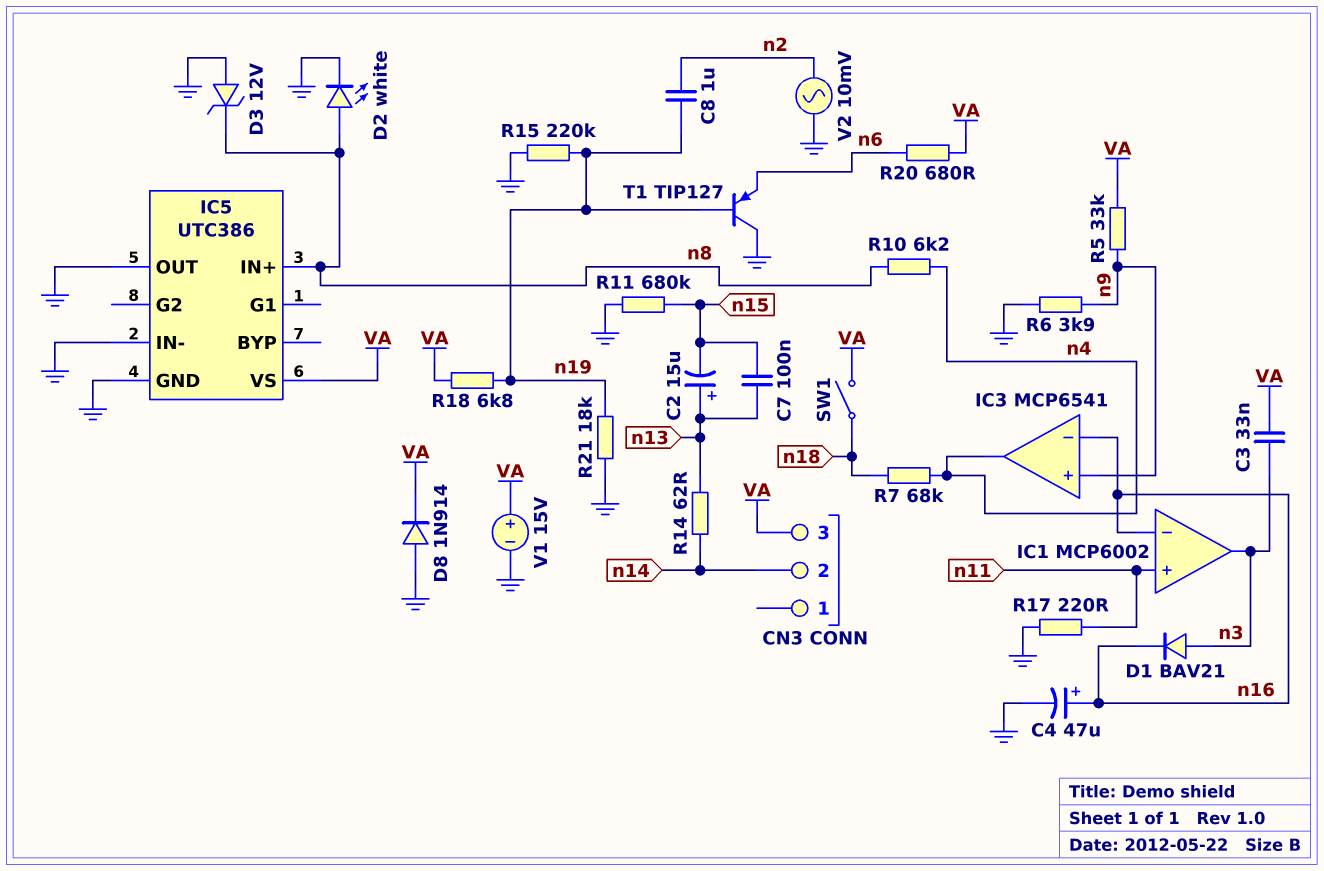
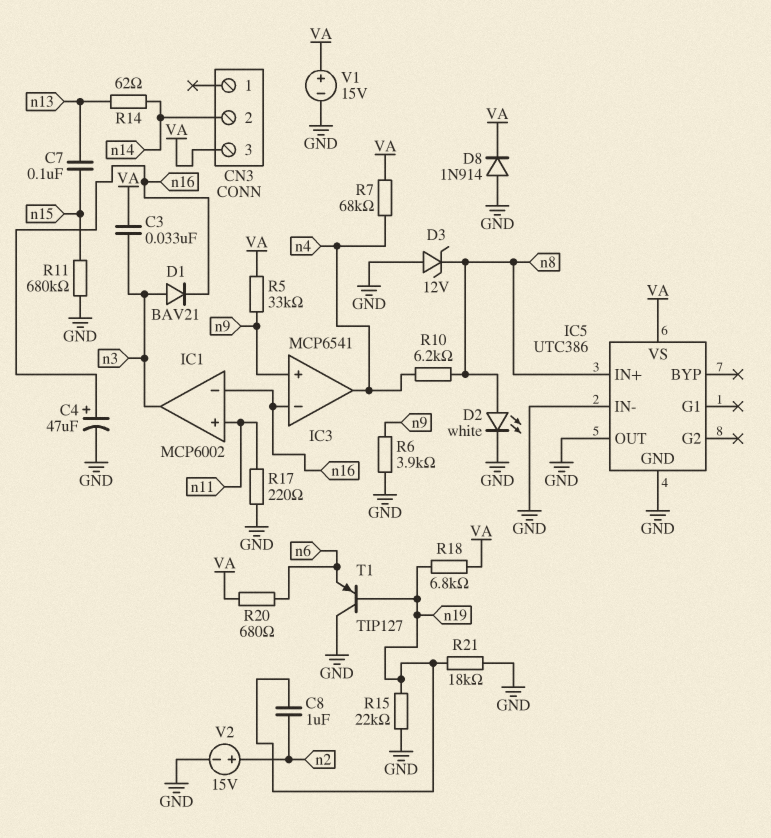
C2: 15uF (plus n13, minus n15) -> none
R7: 68k (n4, n18) -> 68k (VA, n4)
R15: 220k (GND, n19) -> 22k (GND, n19)
SW1: switch (VA, n18) -> none
V2: AC 10mV (GND, n2) -> 15V (plus n2, minus GND)

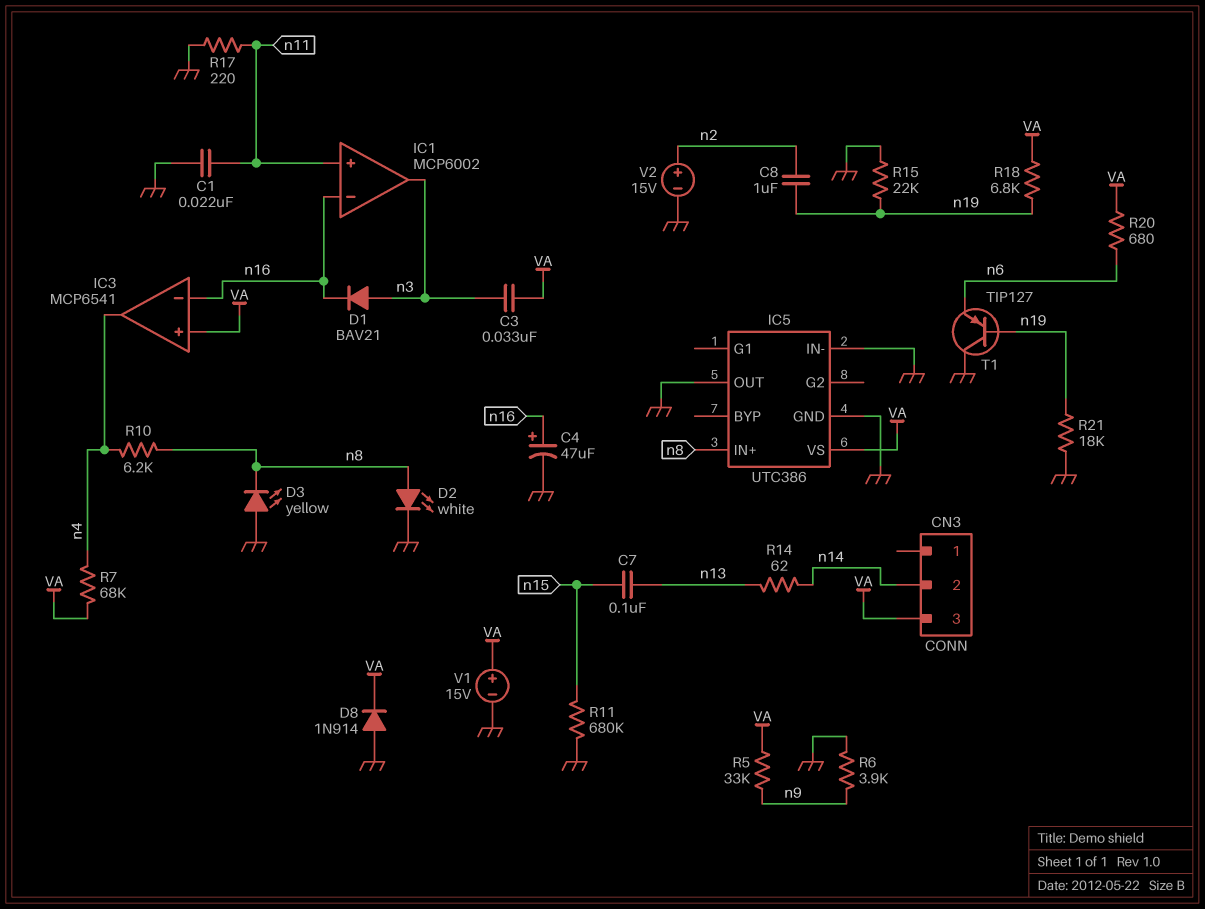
C1: none -> 22nF (GND, n11)
D3: zener 12V (A GND, K n8) -> LED yellow (A GND, K n8)
IC3 pin in+: n9 -> VA

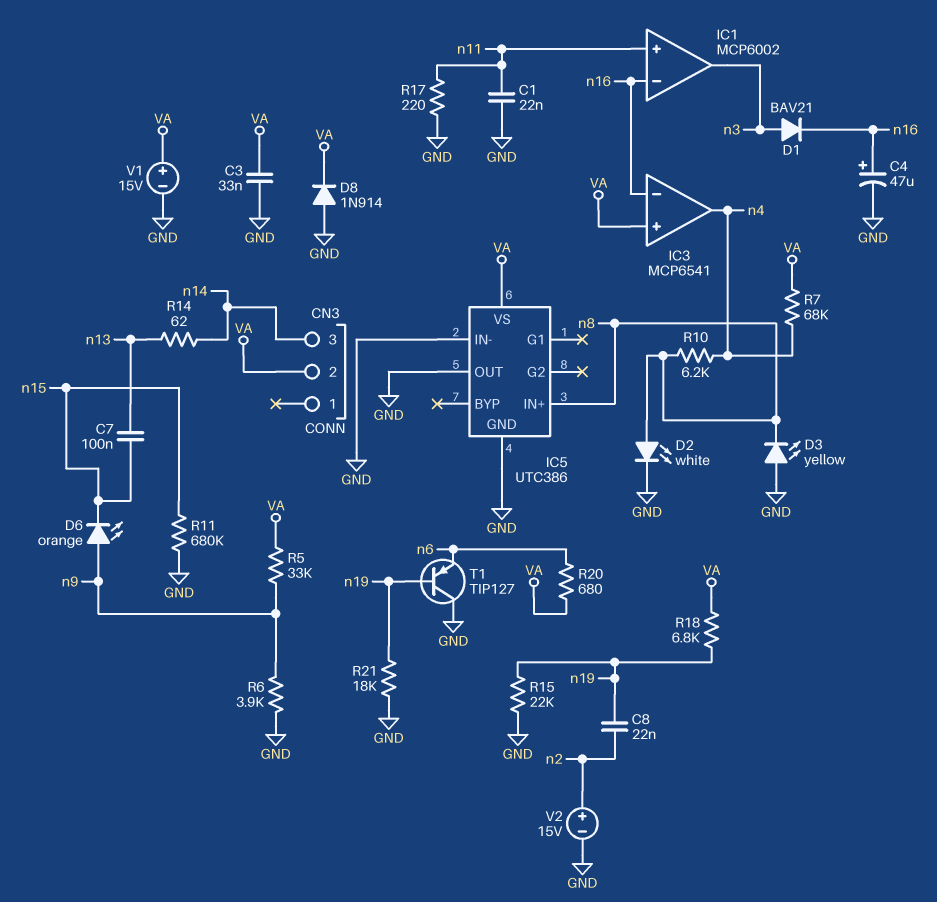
C3: 33nF (VA, n3) -> 33nF (GND, VA)
C8: 1uF (n2, n19) -> 22nF (n2, n19)
CN3 pin 2: n14 -> VA
CN3 pin 3: VA -> n14
D6: none -> LED orange (A n9, K n15)

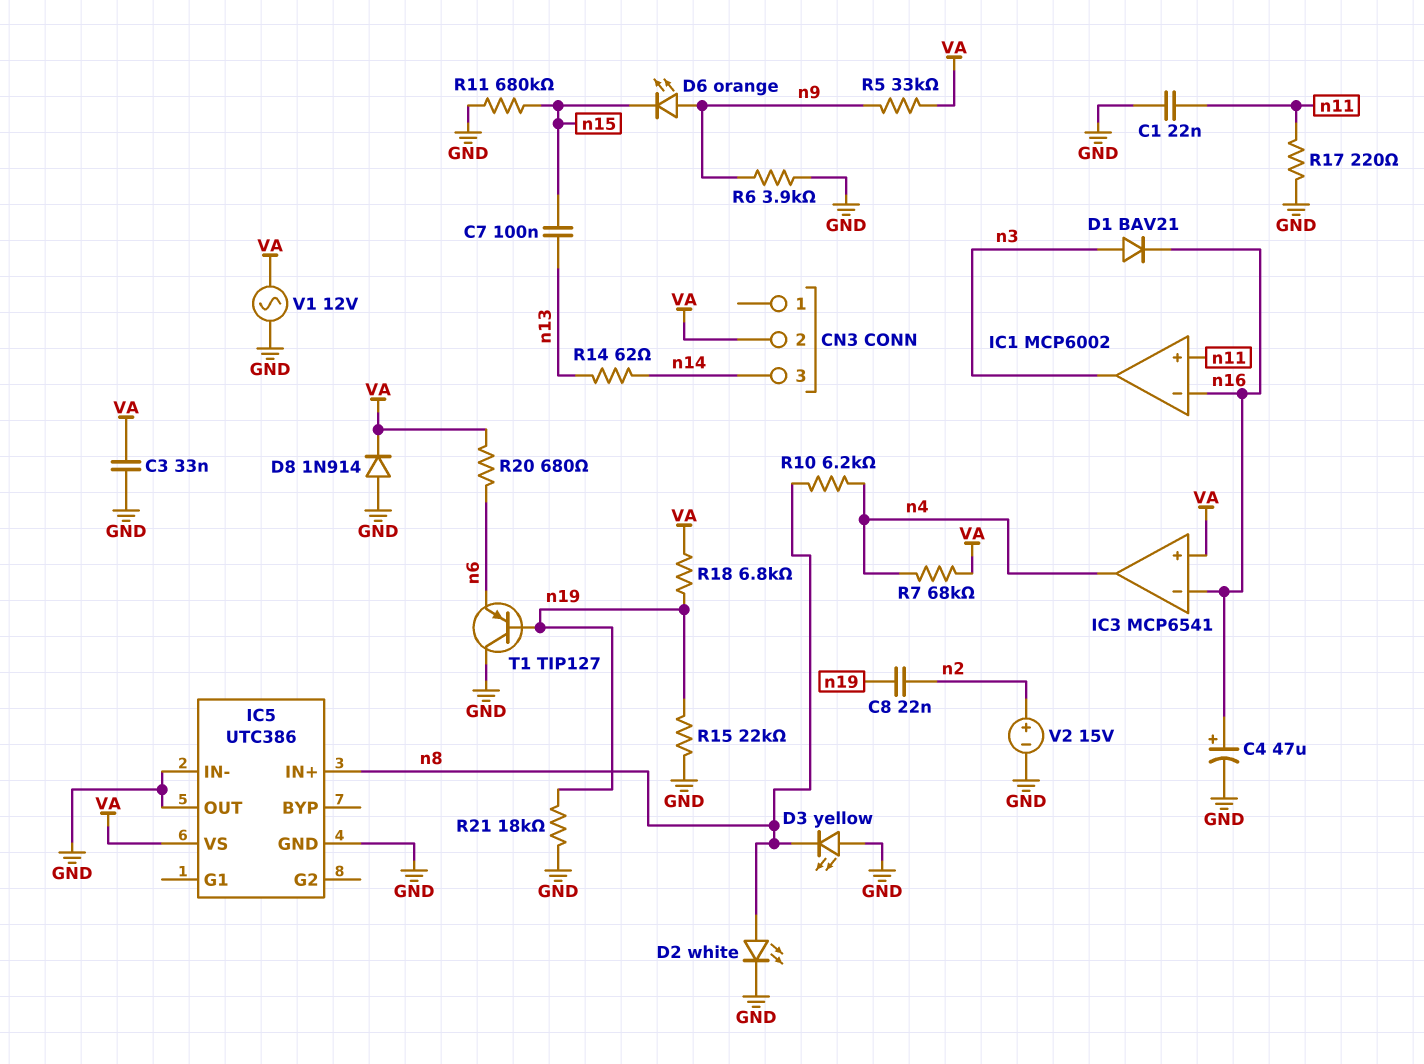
V1: 15V (plus VA, minus GND) -> AC 12V (GND, VA)

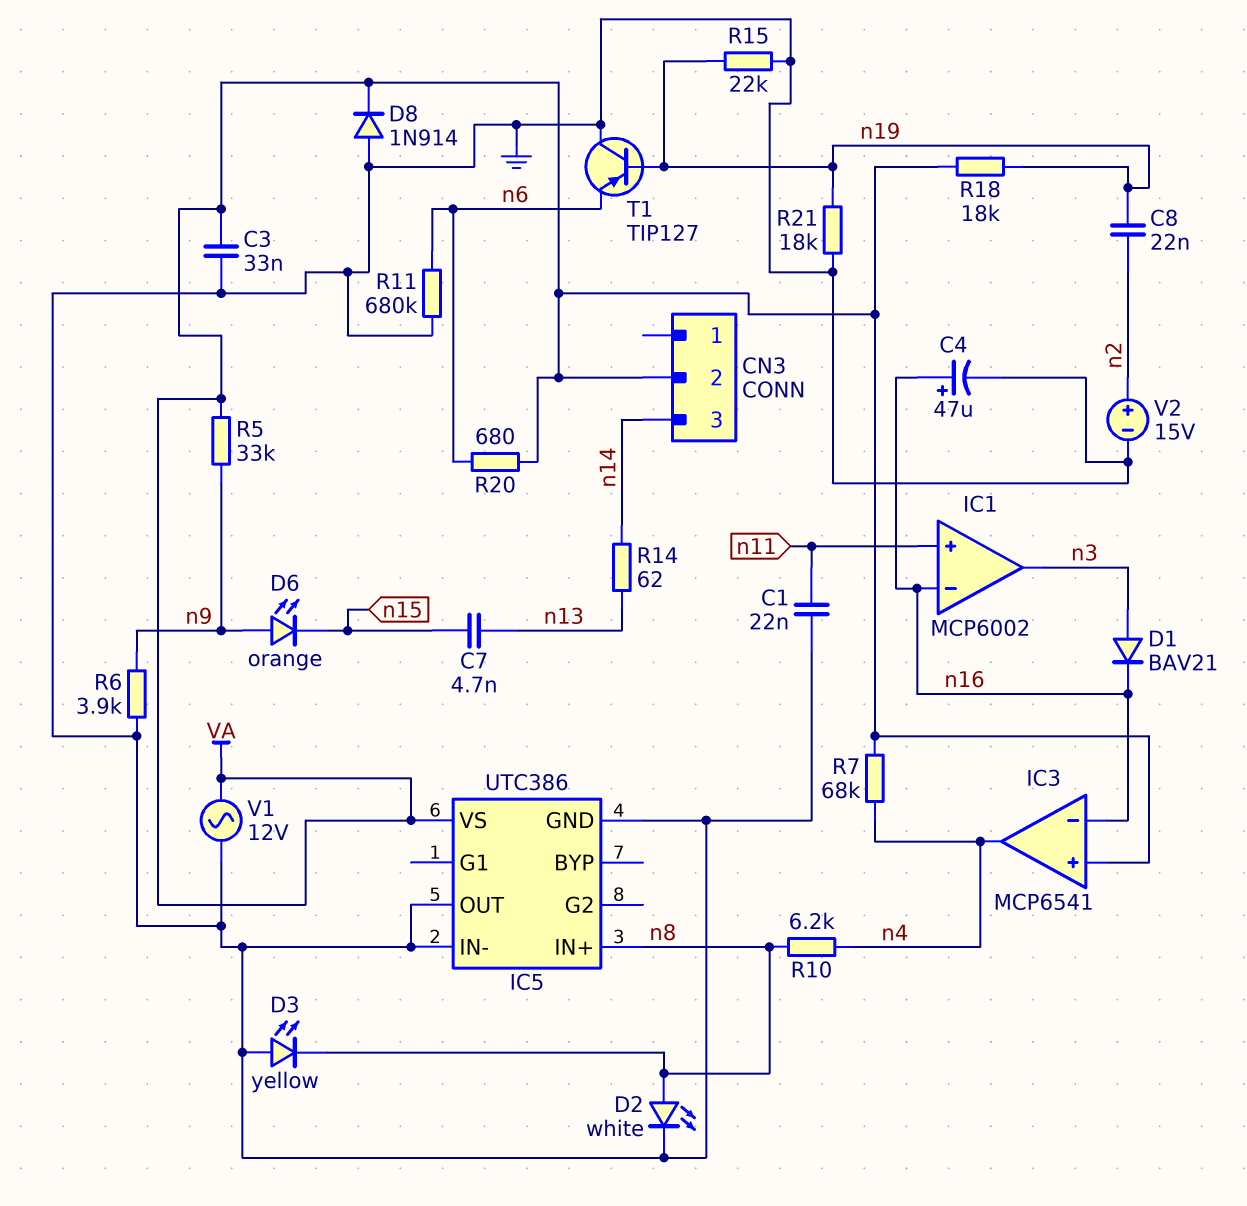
C7: 100nF (n13, n15) -> 4.7nF (n13, n15)
R11: 680k (GND, n15) -> 680k (GND, n6)
R17: 220 (GND, n11) -> none
R18: 6.8k (VA, n19) -> 18k (VA, n19)

